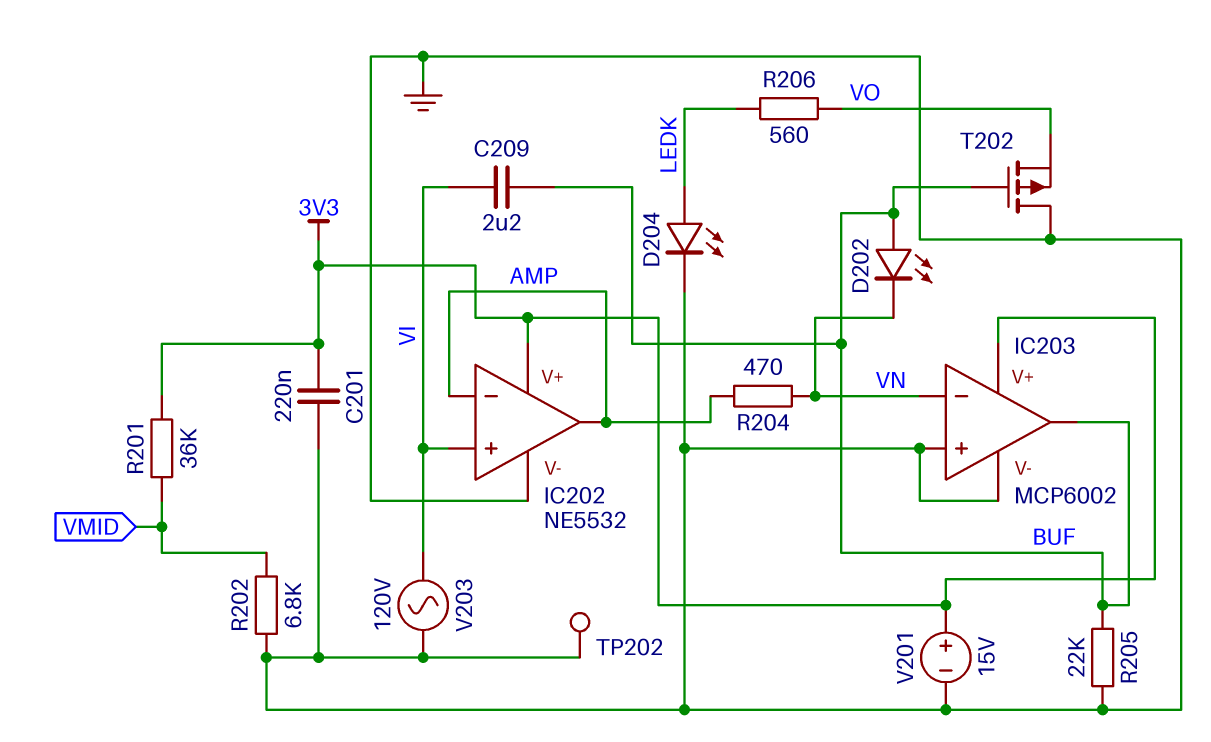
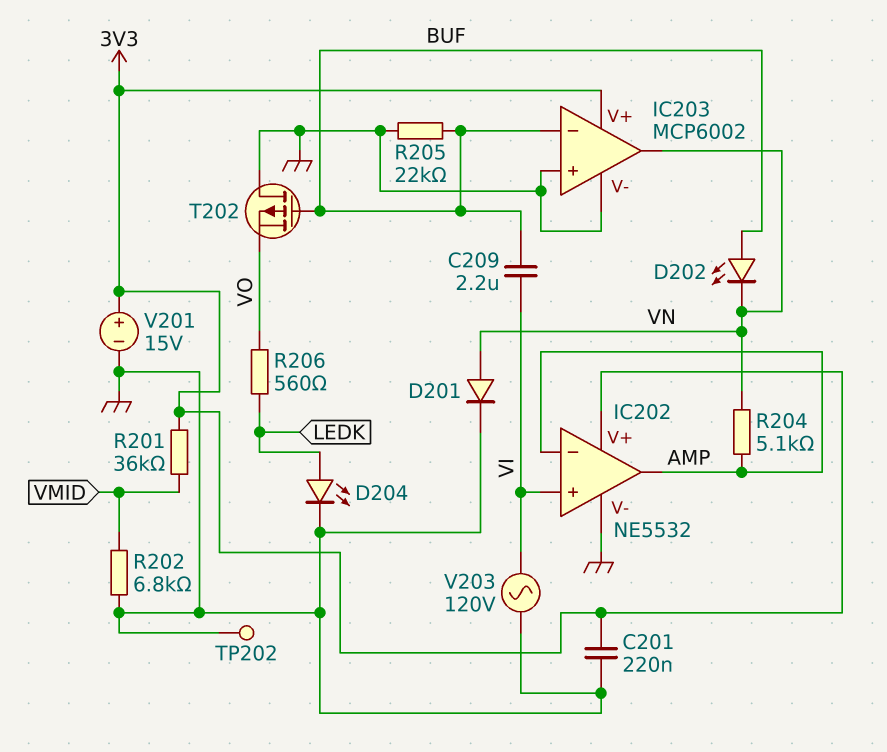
D201: none -> diode (A VN, K GND)
IC203 pin in-: VN -> BUF
IC203 pin out: BUF -> VN
R204: 470 (AMP, VN) -> 5.1k (AMP, VN)

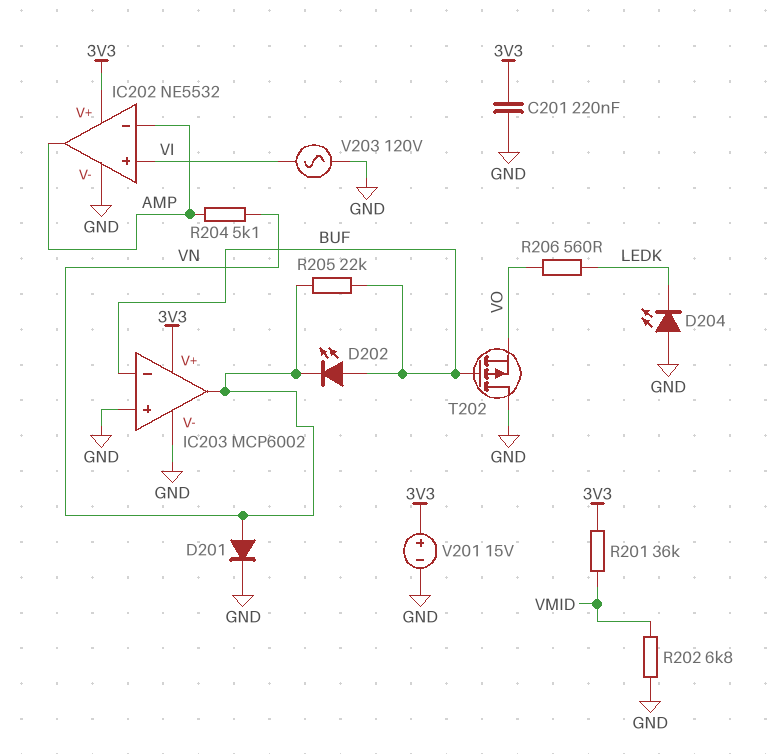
C209: 2.2uF (BUF, VI) -> none
D204: LED (A LEDK, K GND) -> LED (A GND, K LEDK)
R205: 22k (BUF, GND) -> 22k (BUF, VN)
TP202: test point (GND) -> none

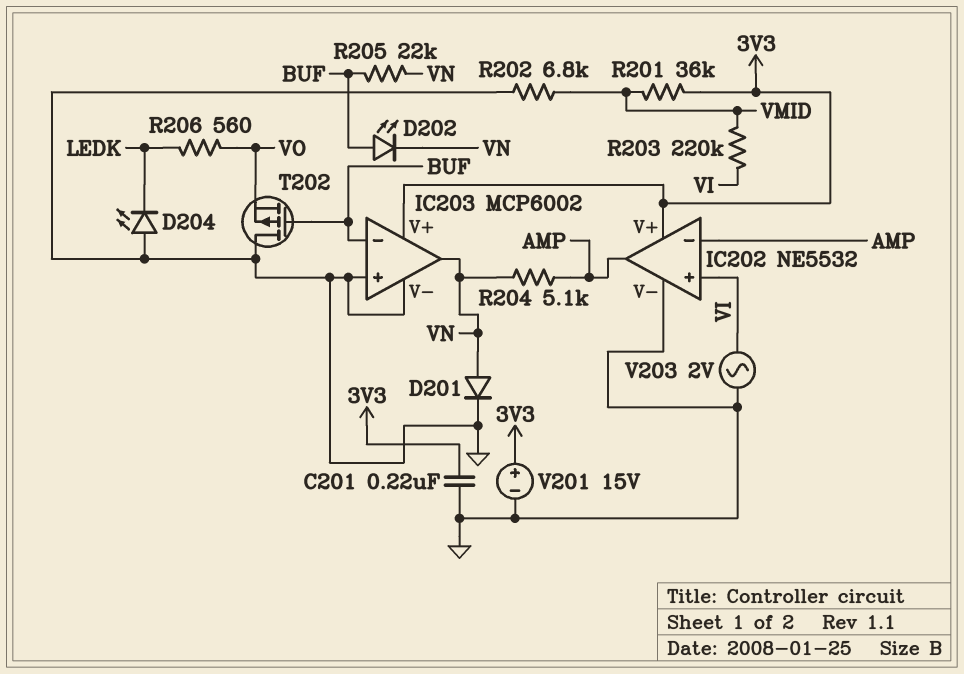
R203: none -> 220k (VI, VMID)
V203: AC 120V (GND, VI) -> AC 2V (GND, VI)

